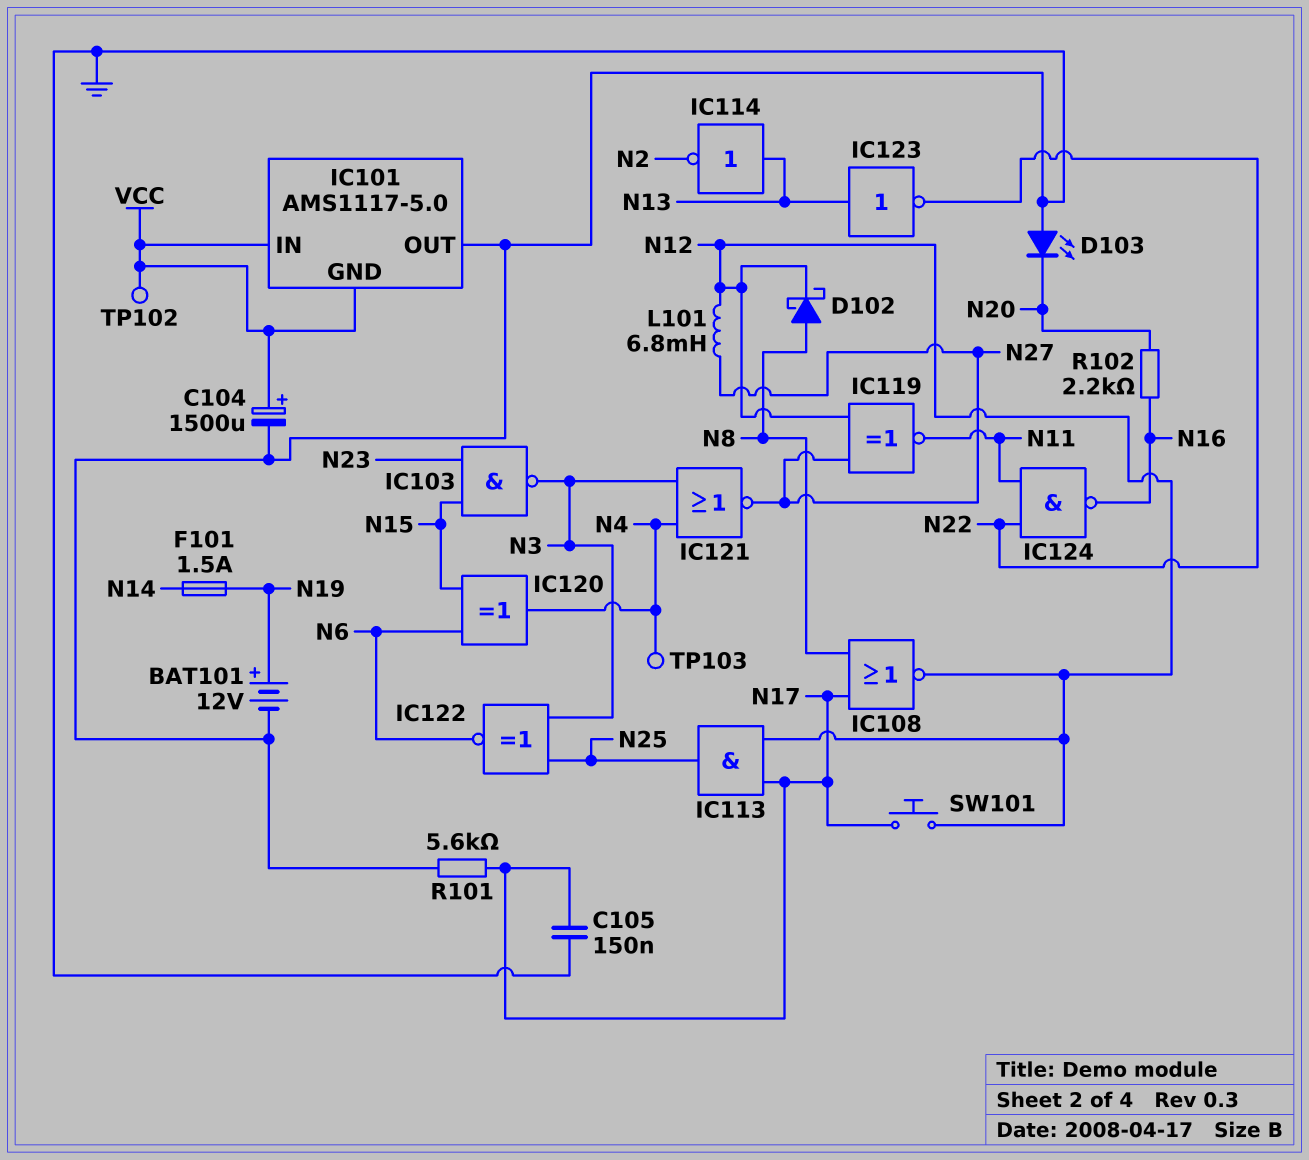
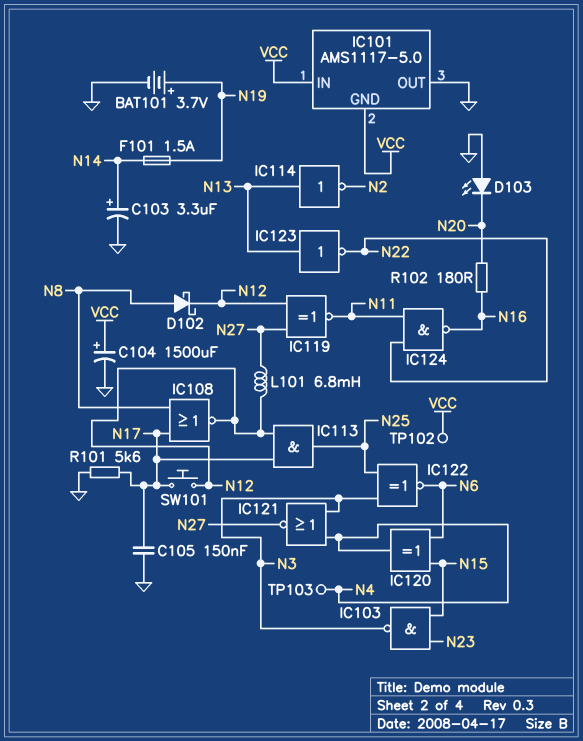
BAT101: 12V (plus N19, minus GND) -> 3.7V (plus N19, minus GND)
C103: none -> 3.3uF (plus N14, minus GND)
R102: 2.2k (N16, N20) -> 180 (N16, N20)

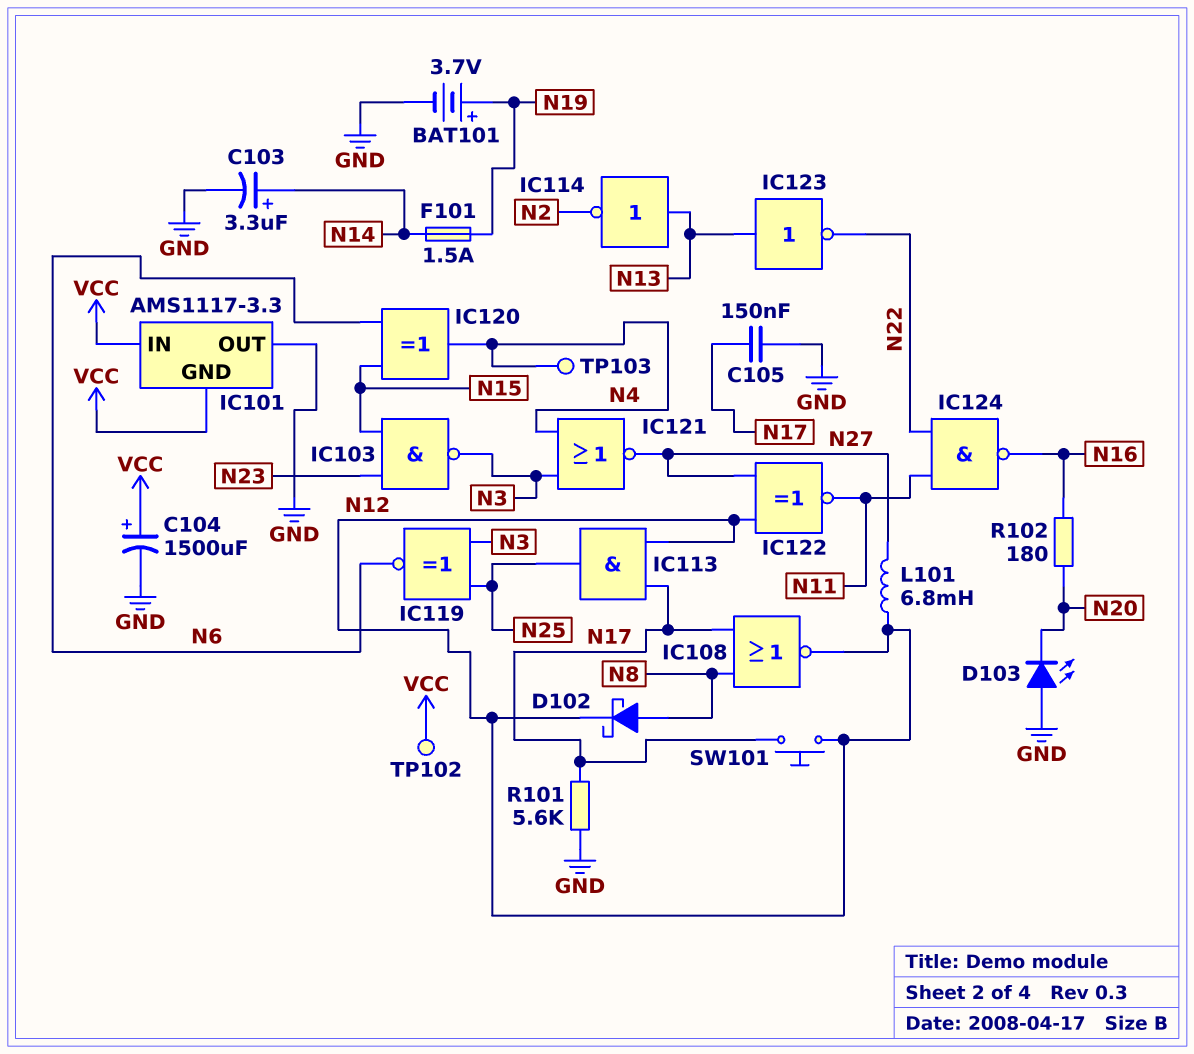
IC101: AMS1117-5.0 -> AMS1117-3.3
IC119: XNOR (in N12, in N27, out N11) -> XNOR (in N3, in N25, out N6)
IC122: XNOR (in N3, in N25, out N6) -> XNOR (in N12, in N27, out N11)

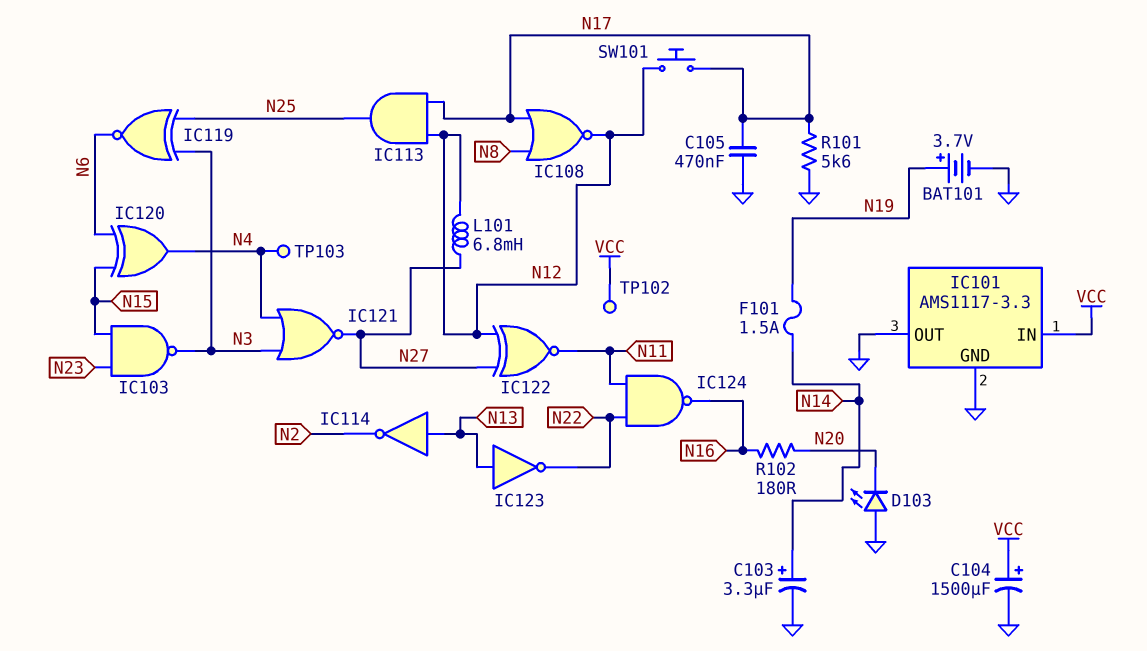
C105: 150nF (GND, N17) -> 470nF (GND, N17)
D102: schottky (A N8, K N12) -> none
IC101 pin GND: VCC -> GND

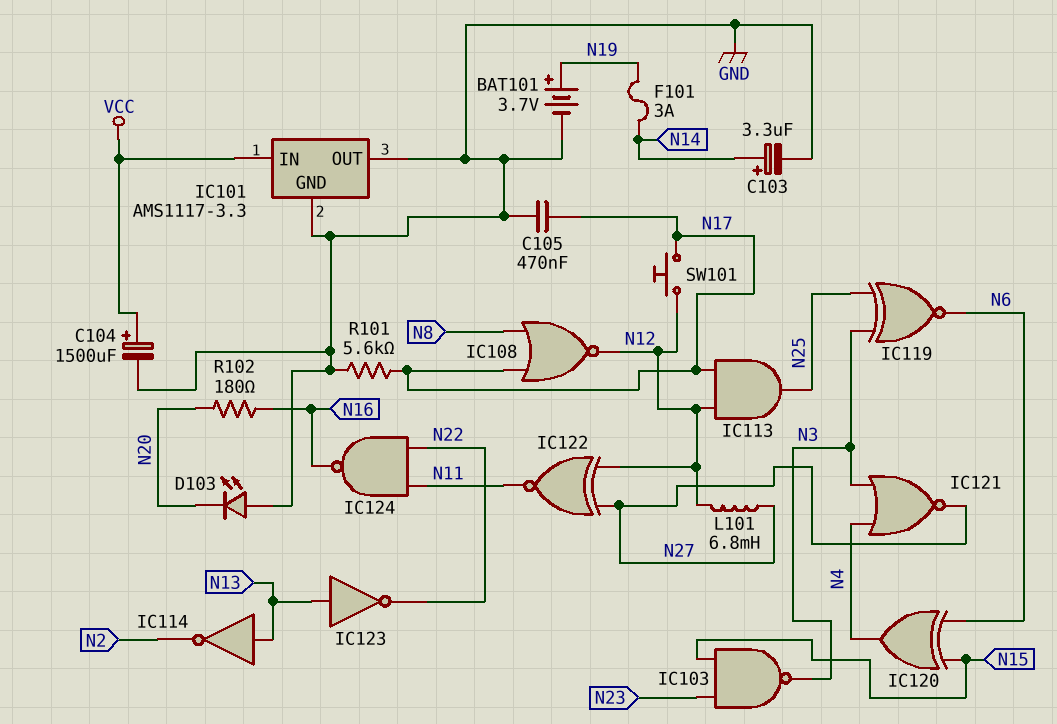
F101: 1.5A (N14, N19) -> 3A (N14, N19)
TP102: test point (VCC) -> none
TP103: test point (N4) -> none

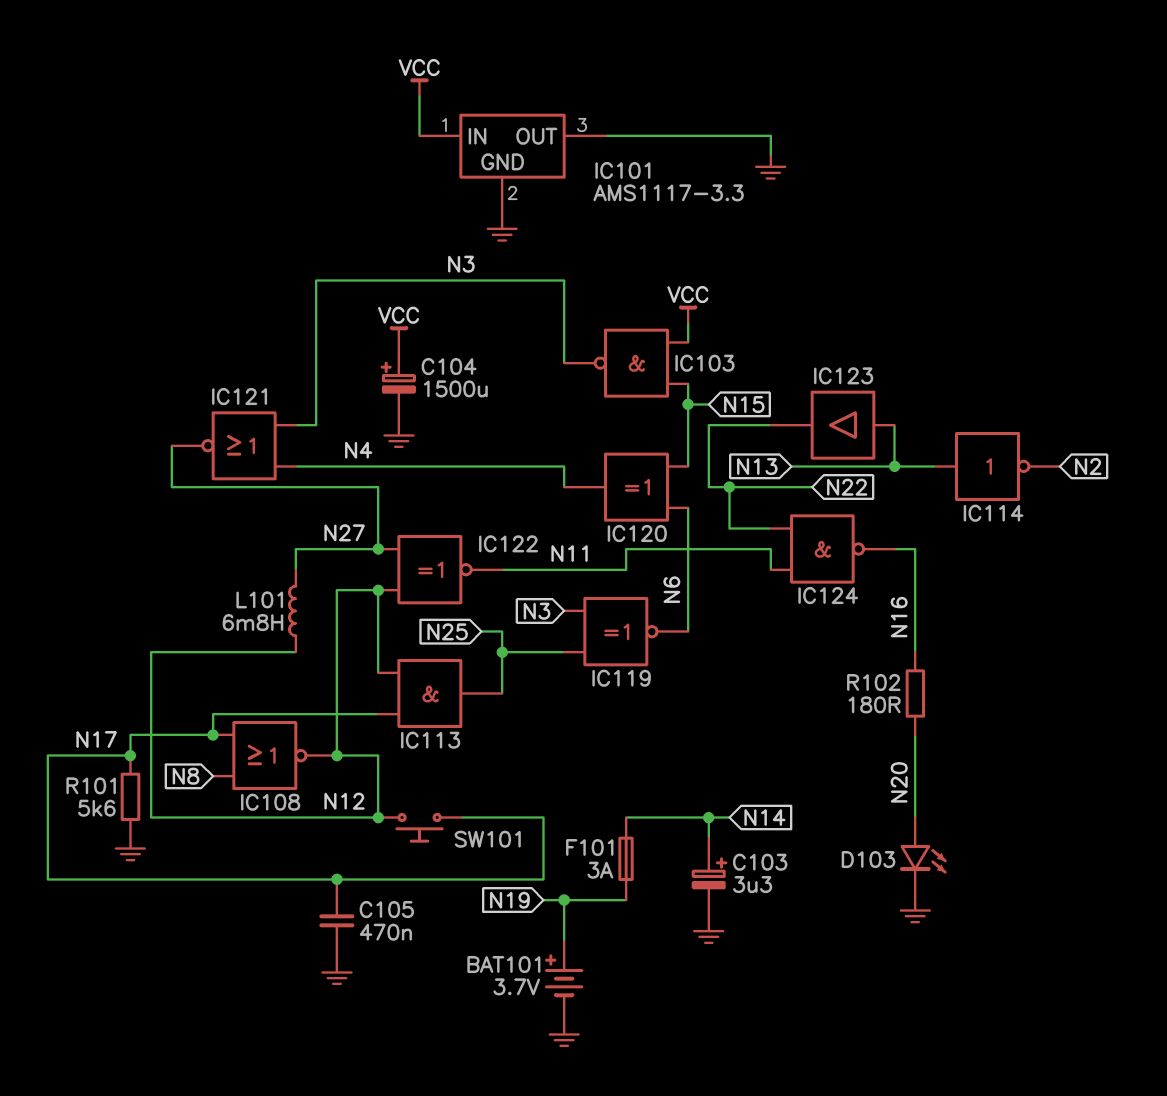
D103: LED (A GND, K N20) -> LED (A N20, K GND)
IC103: NAND (in N15, in N23, out N3) -> NAND (in N15, in VCC, out N3)
IC123: NOT (in N13, out N22) -> buffer (in N13, out N22)

